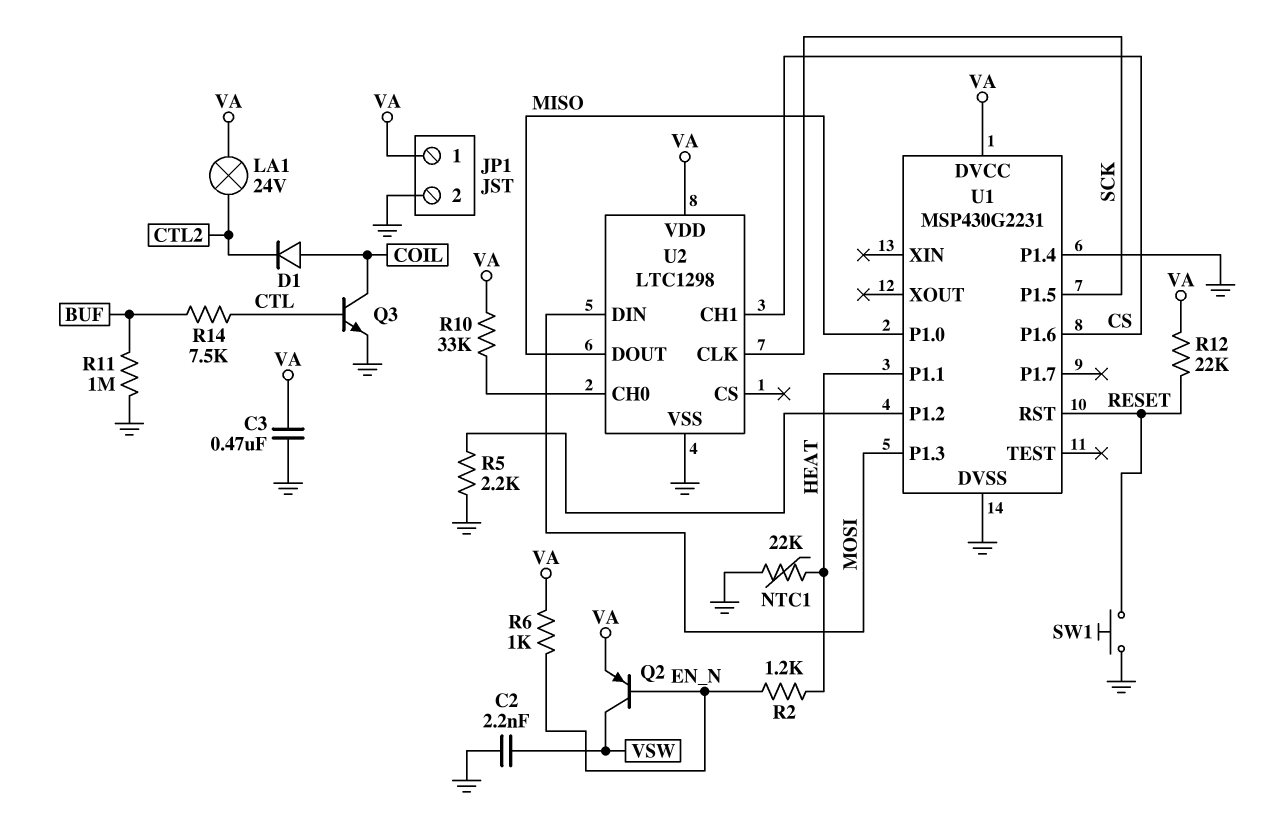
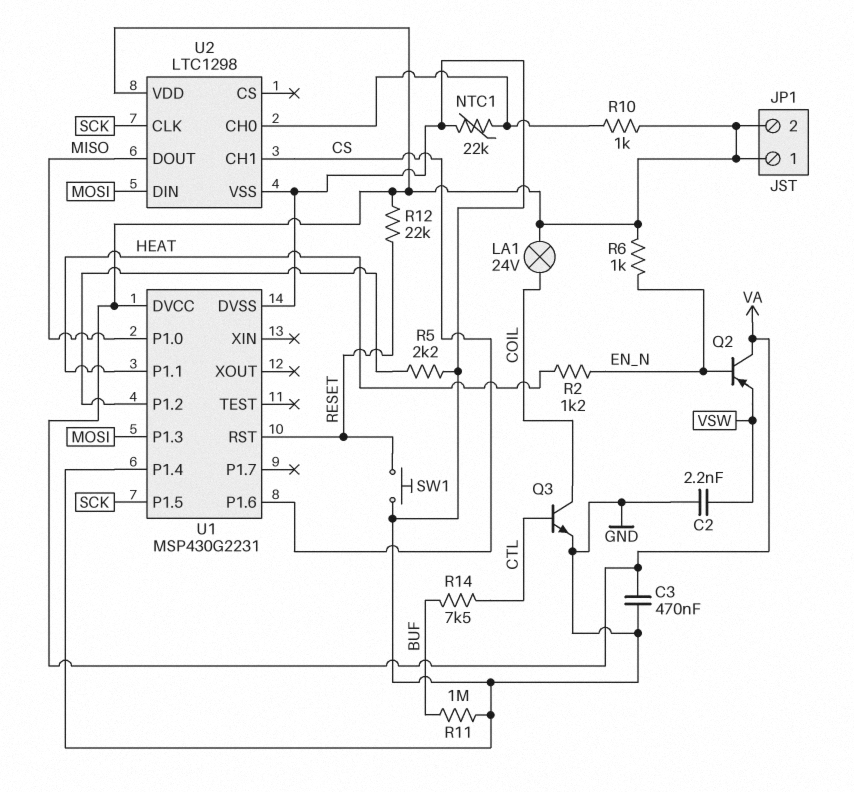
D1: diode (A COIL, K CTL2) -> none
JP1 pin 2: GND -> VA
LA1: lamp 24V (CTL2, VA) -> lamp 24V (COIL, VA)
NTC1: 22k (GND, HEAT) -> 22k (GND, U2/CH0)
Q2: PNP (B EN_N, C VSW, E VA) -> PNP (B EN_N, C VA, E VSW)
R10: 33k (U2/CH0, VA) -> 1k (U2/CH0, VA)

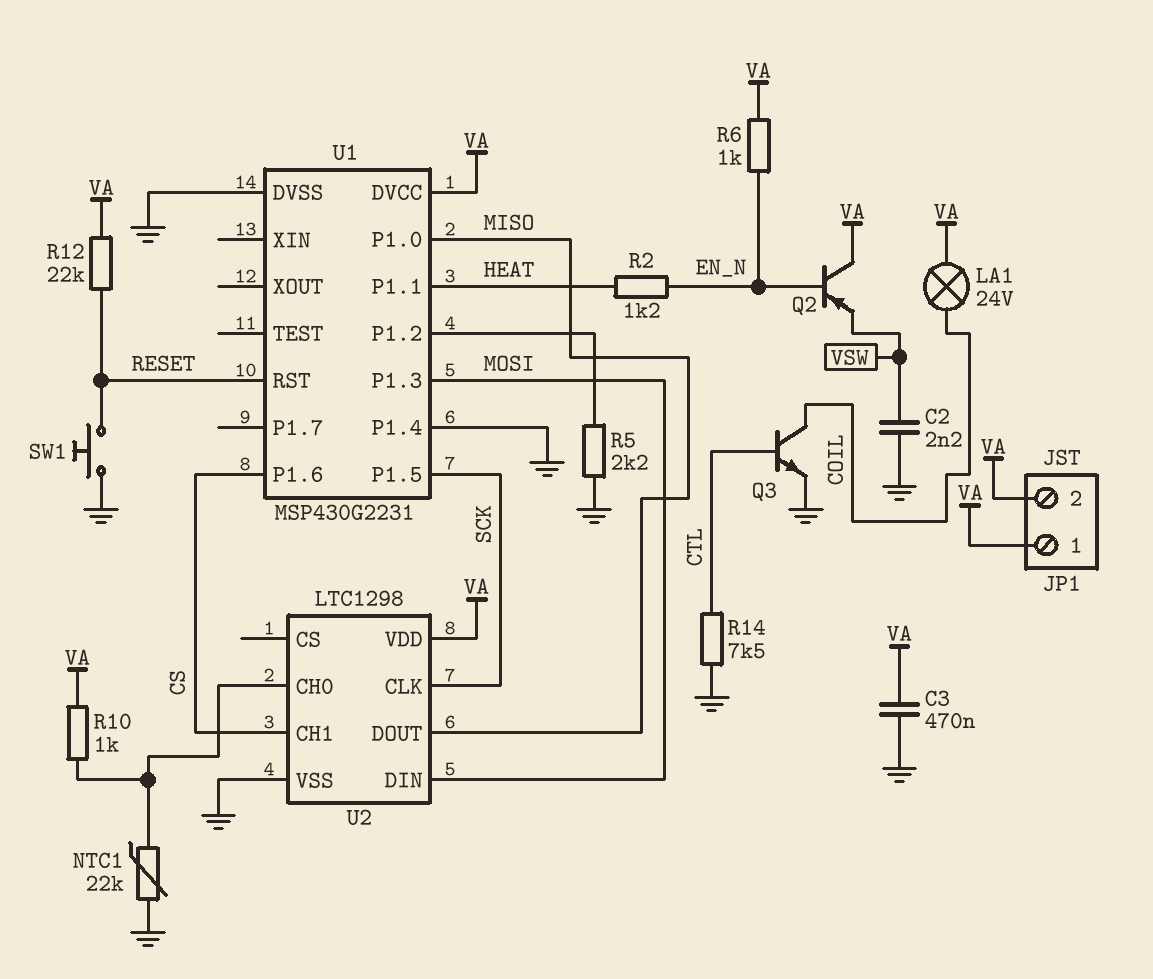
R11: 1M (BUF, GND) -> none
R14: 7.5k (BUF, CTL) -> 7.5k (CTL, GND)

